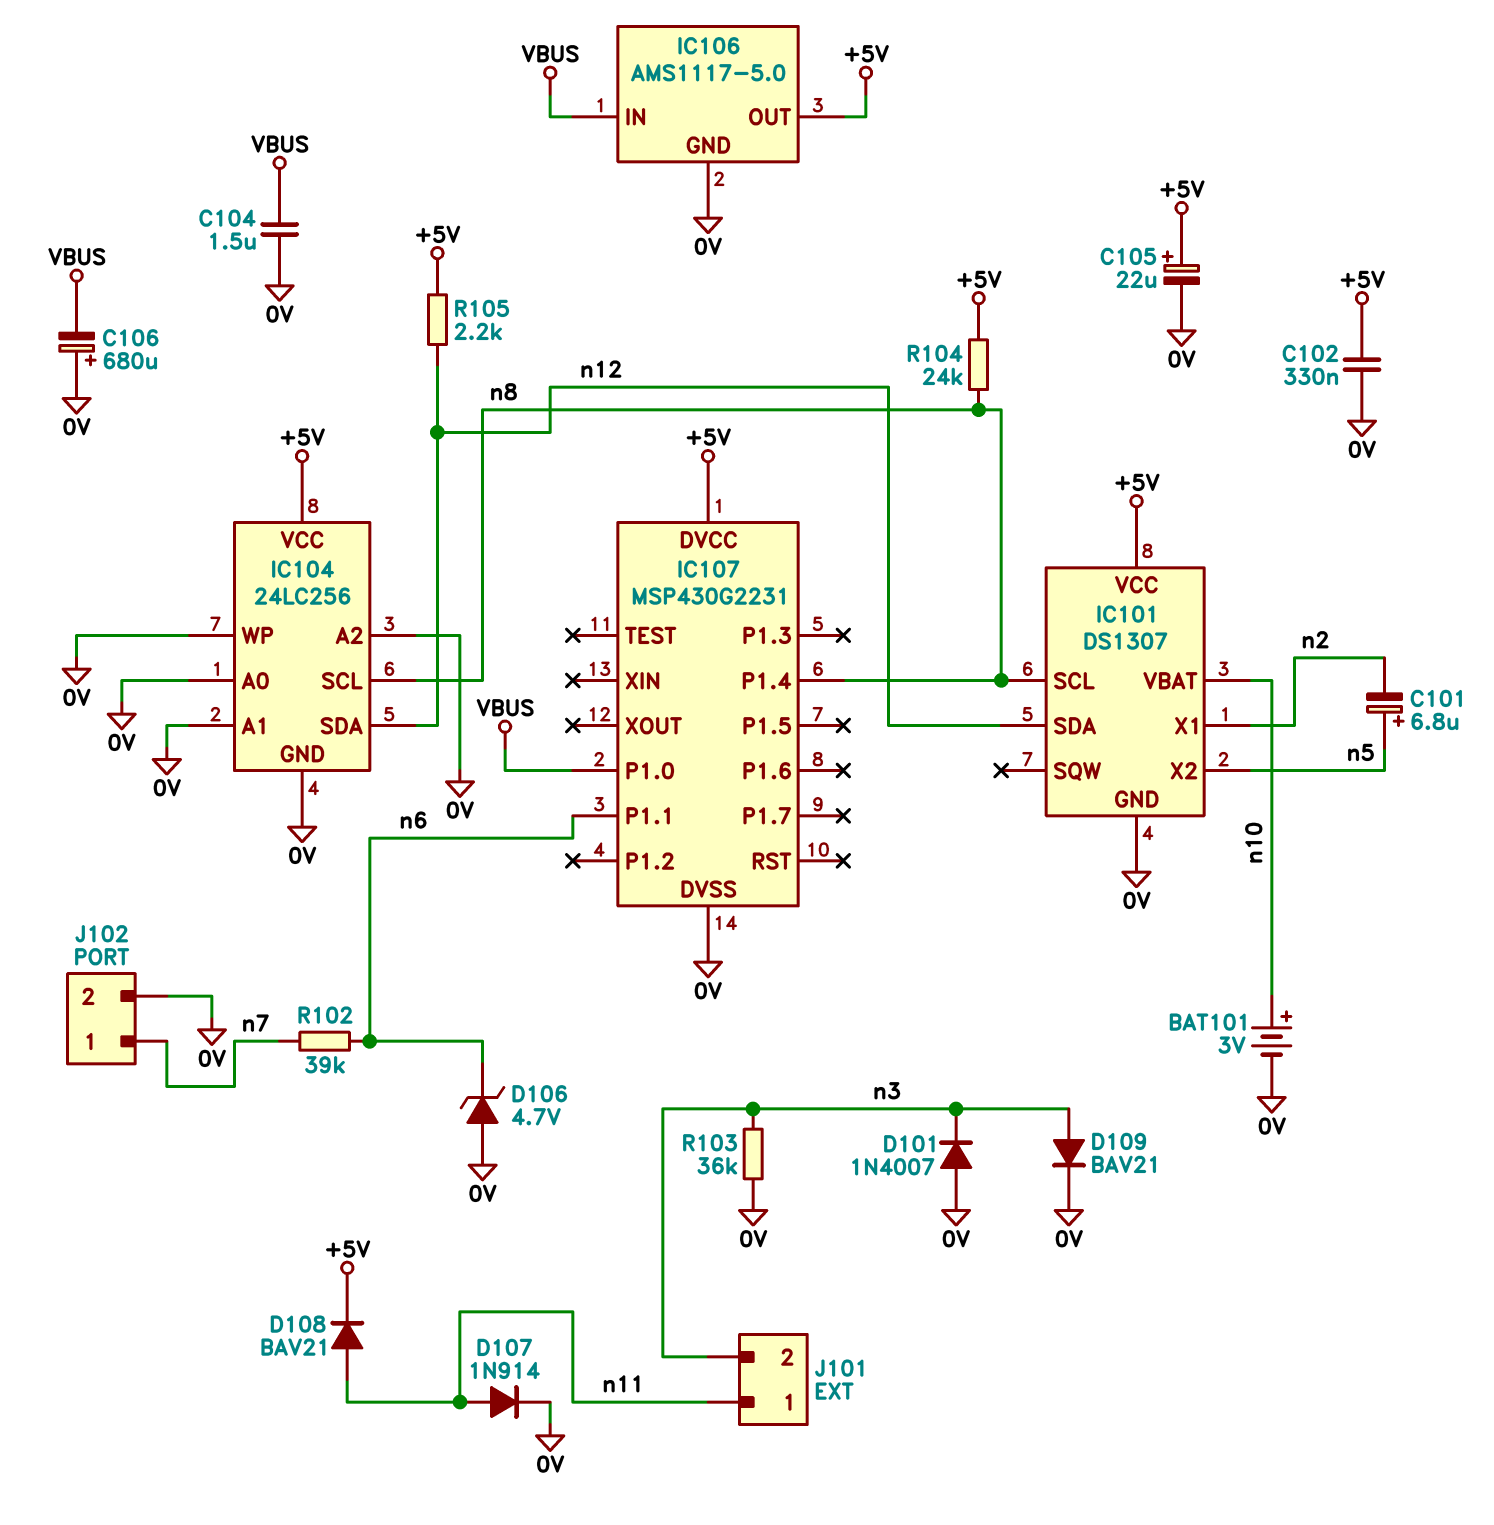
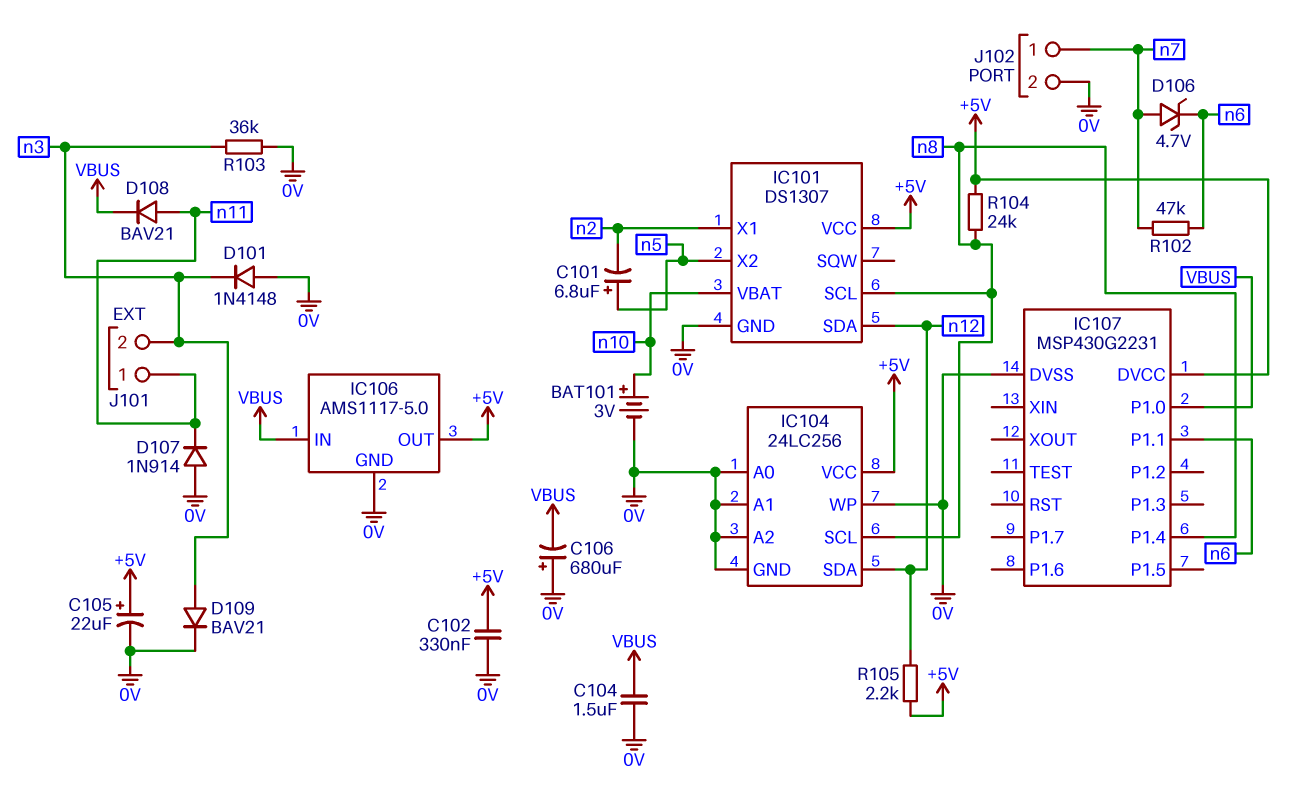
D101: diode 1N4007 (A 0V, K n3) -> diode 1N4148 (A 0V, K n3)
D106: zener 4.7V (A 0V, K n6) -> zener 4.7V (A n7, K n6)
D107: diode 1N914 (A n11, K 0V) -> diode 1N914 (A 0V, K n11)
D108: diode BAV21 (A n11, K +5V) -> diode BAV21 (A n11, K VBUS)
R102: 39k (n6, n7) -> 47k (n6, n7)

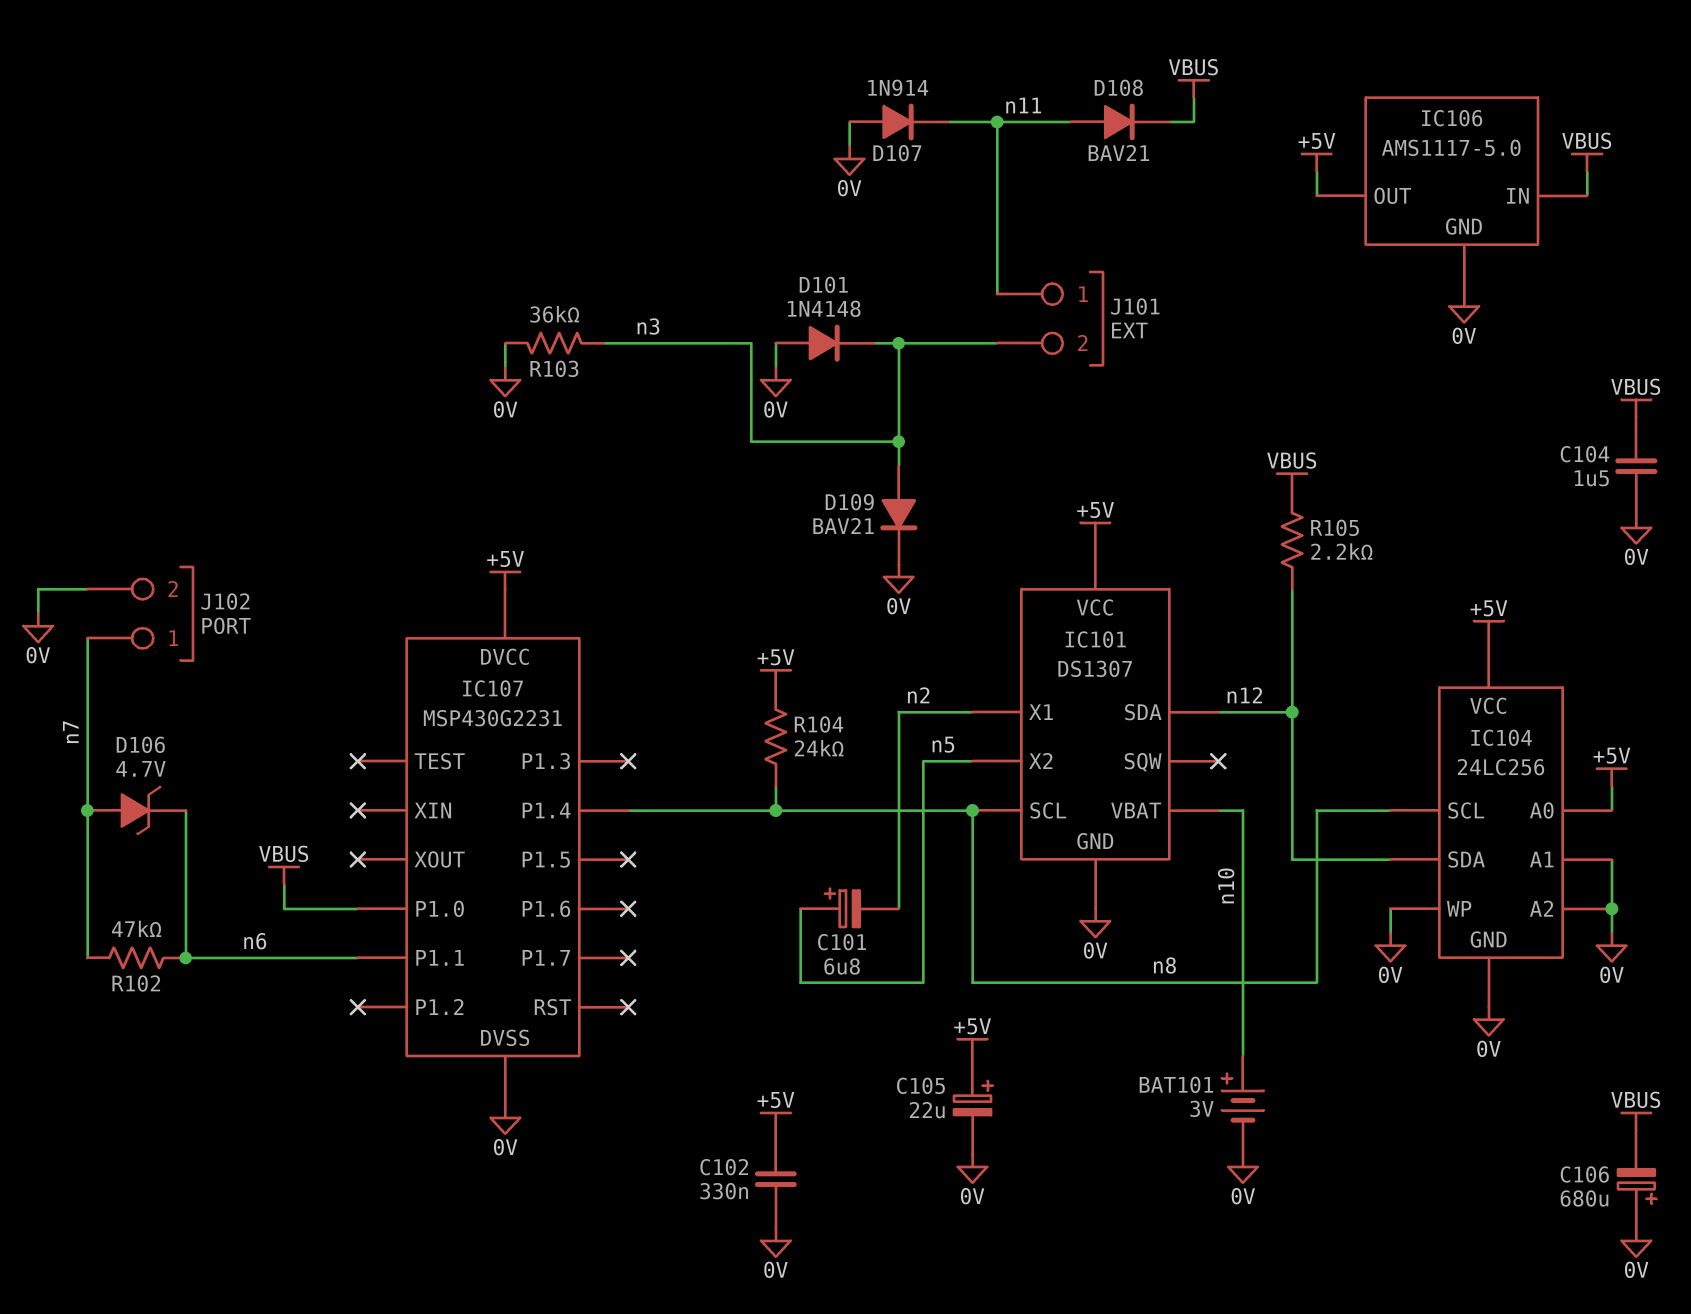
IC104 pin A0: 0V -> +5V
R105: 2.2k (+5V, n12) -> 2.2k (VBUS, n12)

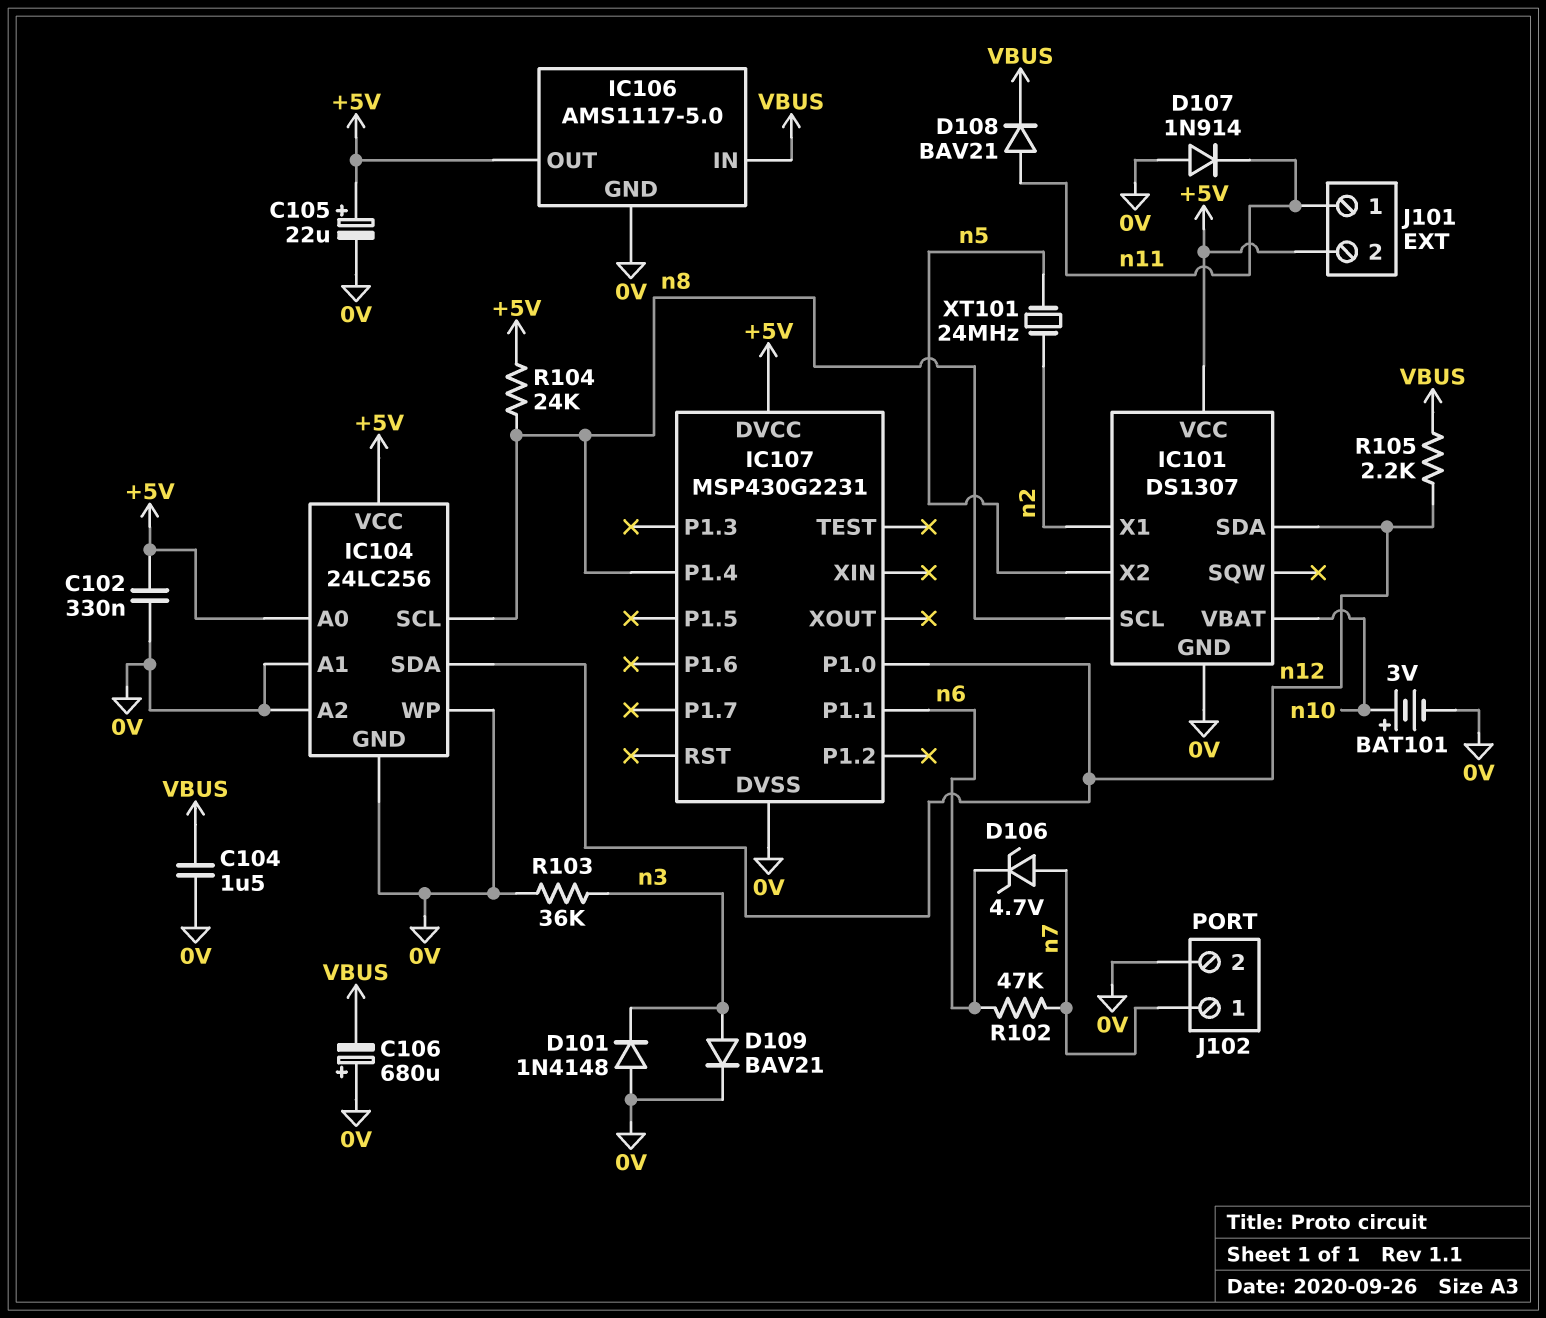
C101: 6.8uF (plus n5, minus n2) -> none
IC107 pin P1.0: VBUS -> n12
J101 pin 2: n3 -> +5V
XT101: none -> 24MHz (n2, n5)

